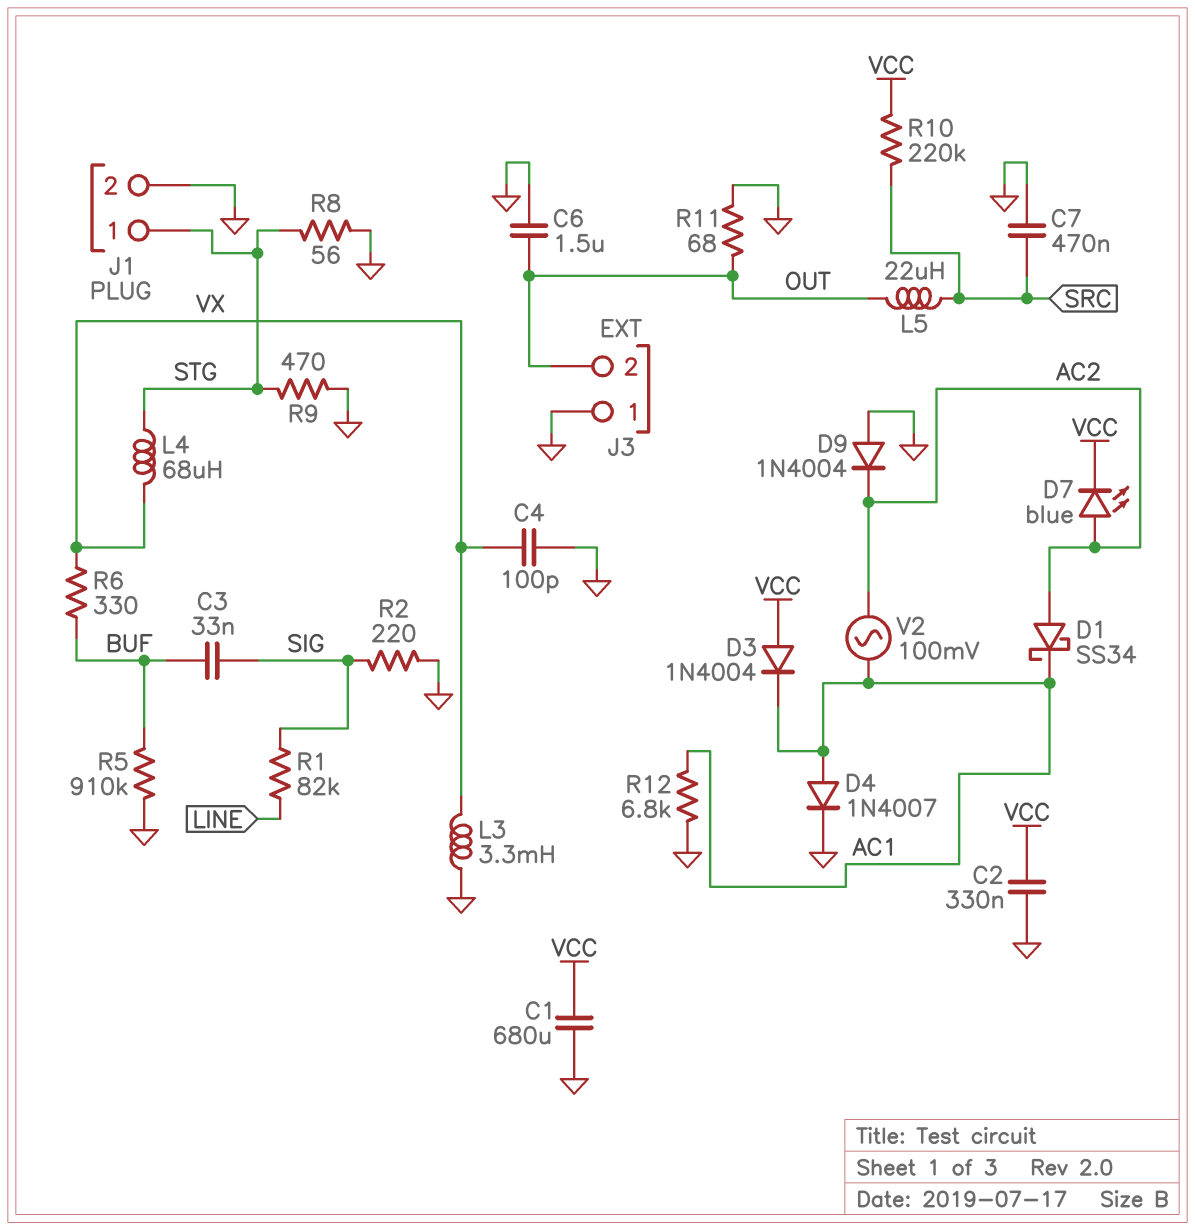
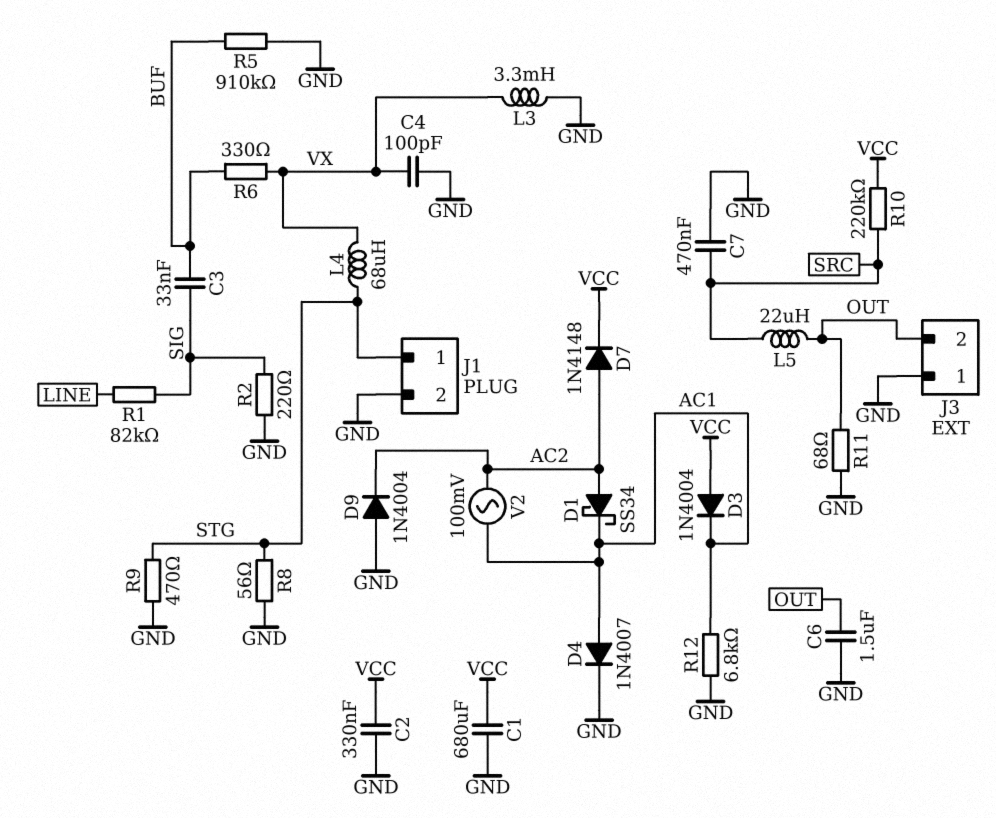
D7: LED blue (A AC2, K VCC) -> diode 1N4148 (A AC2, K VCC)

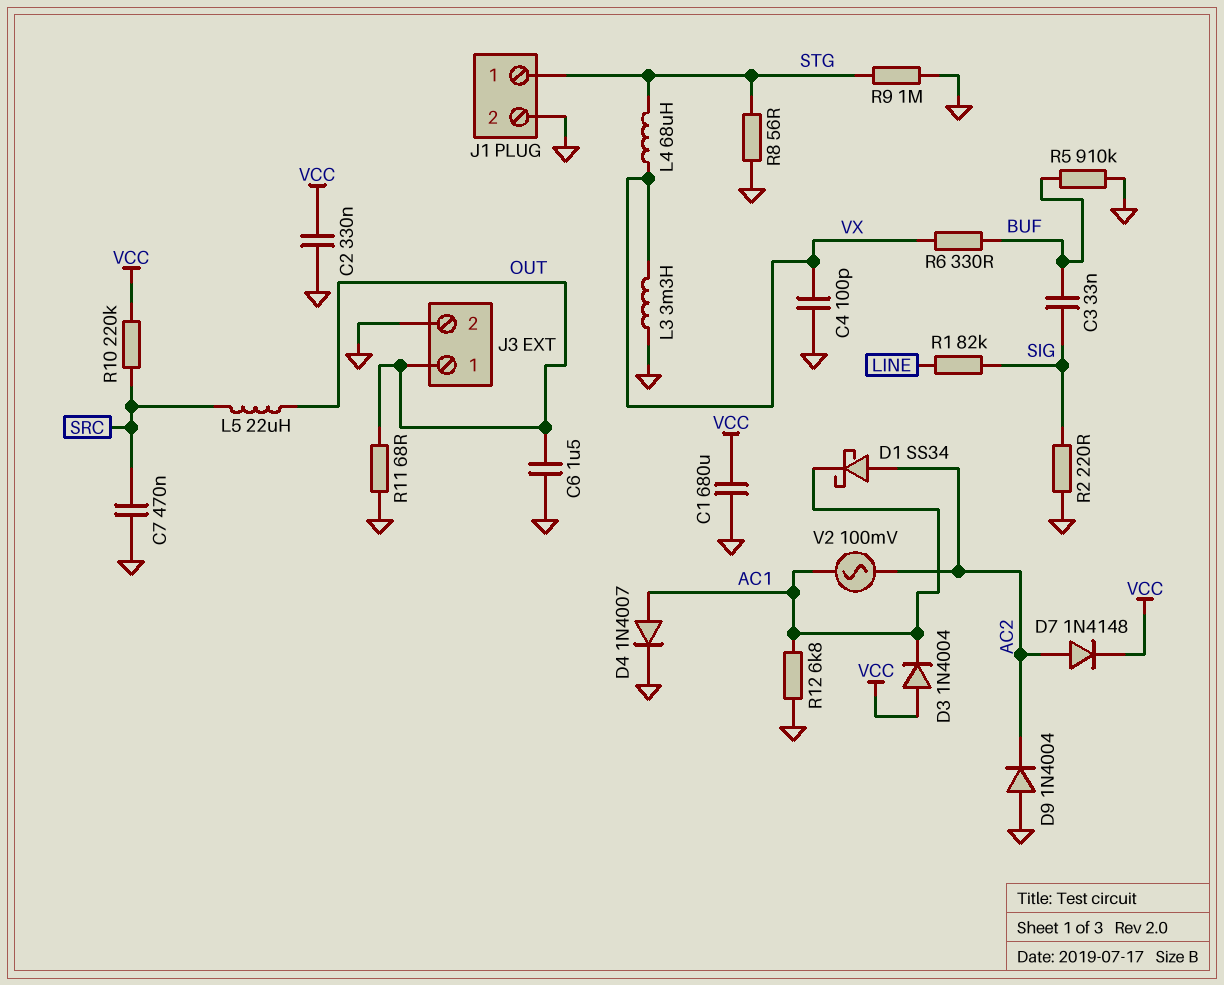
J3 pin 1: GND -> OUT
J3 pin 2: OUT -> GND
R9: 470 (GND, STG) -> 1M (GND, STG)

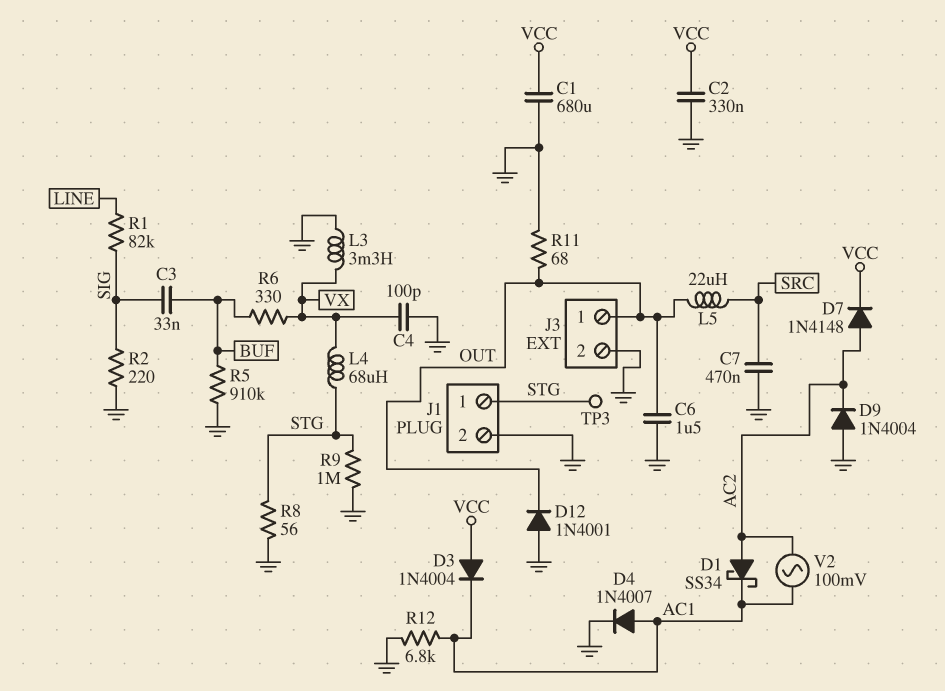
D12: none -> diode 1N4001 (A GND, K OUT)
R10: 220k (SRC, VCC) -> none
TP3: none -> test point (STG)

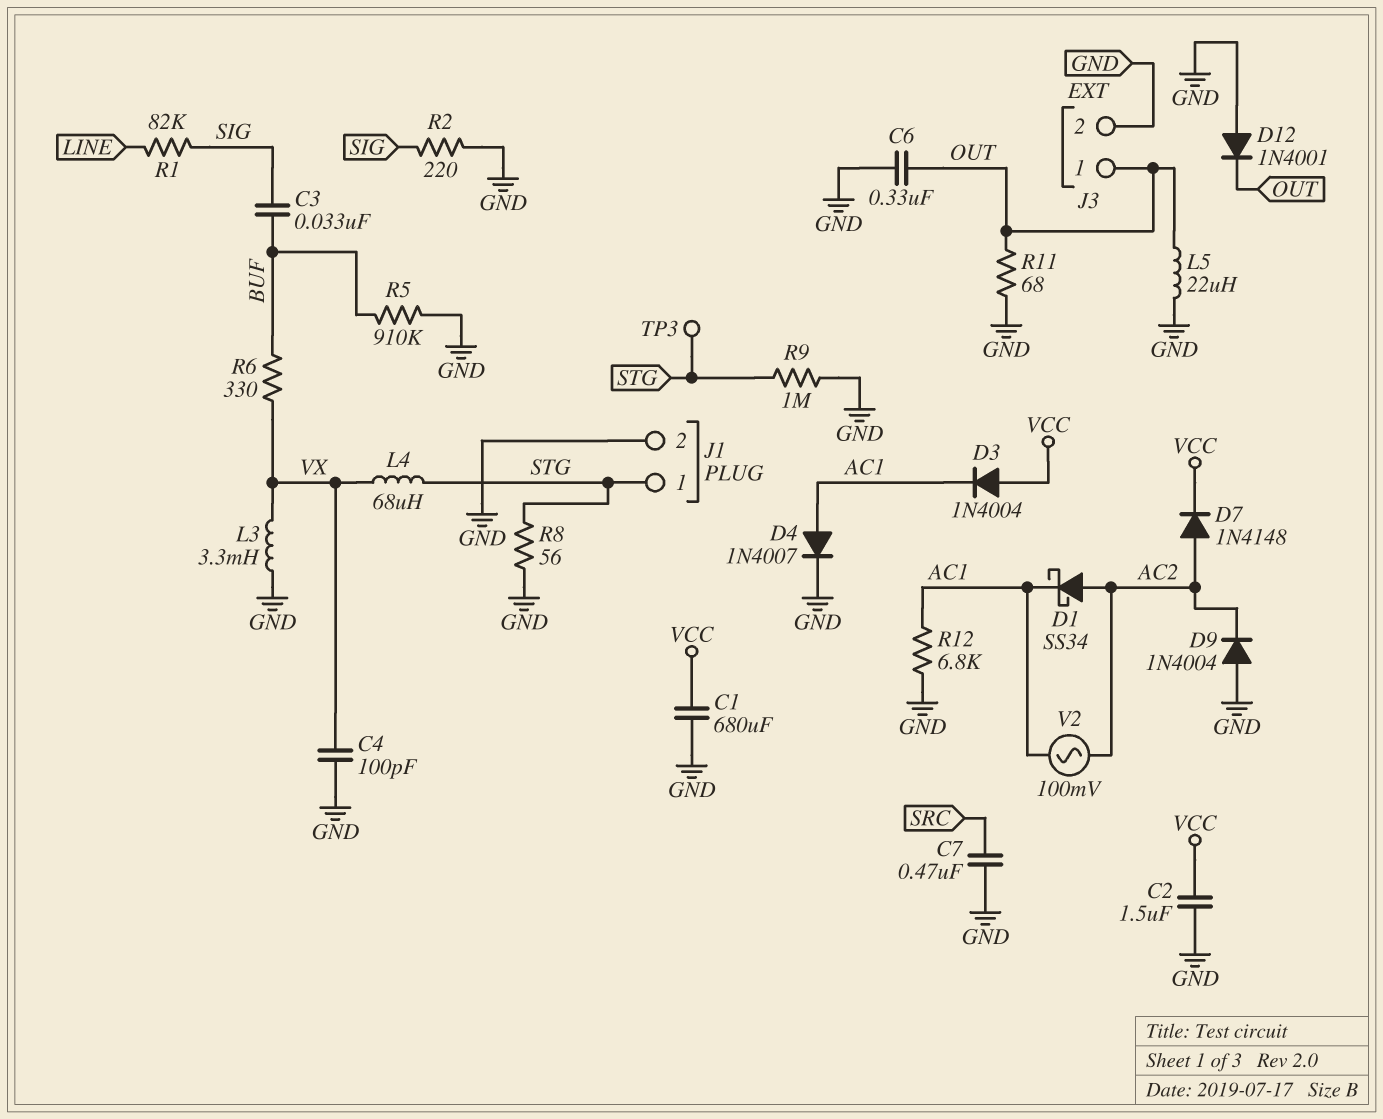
C2: 330nF (GND, VCC) -> 1.5uF (GND, VCC)
C6: 1.5uF (GND, OUT) -> 330nF (GND, OUT)
L5: 22uH (OUT, SRC) -> 22uH (GND, OUT)

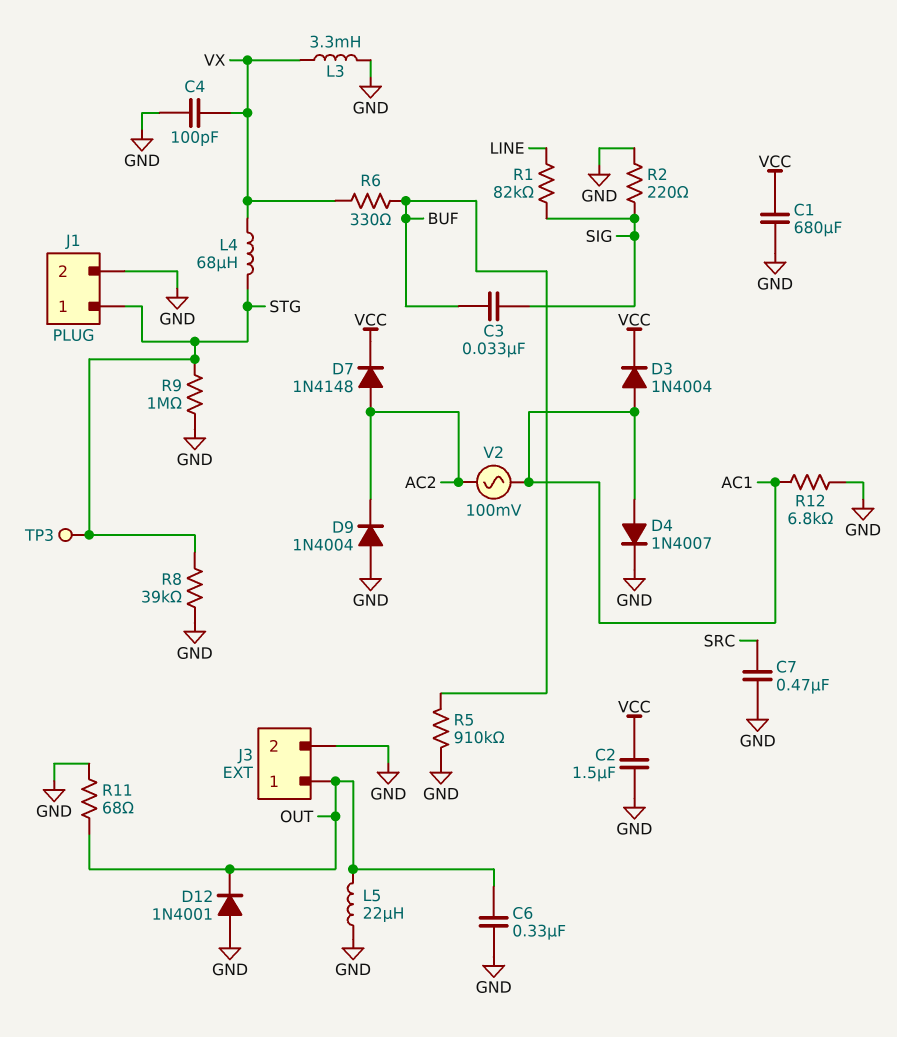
D1: schottky SS34 (A AC2, K AC1) -> none
D3: diode 1N4004 (A VCC, K AC1) -> diode 1N4004 (A AC1, K VCC)
R8: 56 (GND, STG) -> 39k (GND, STG)

